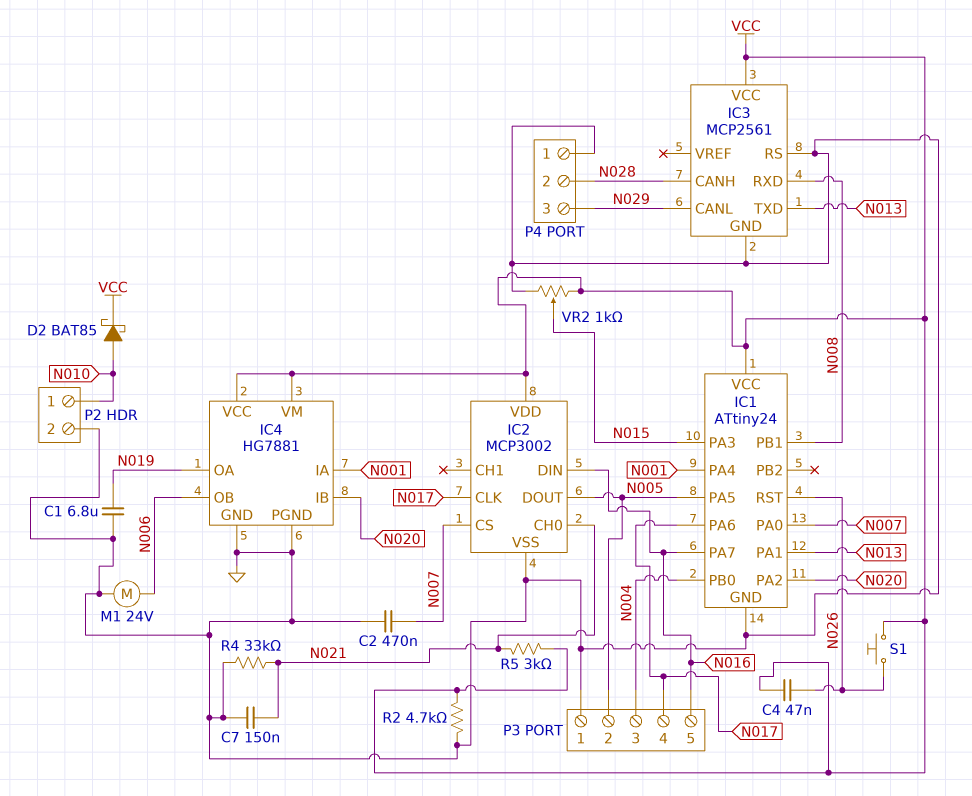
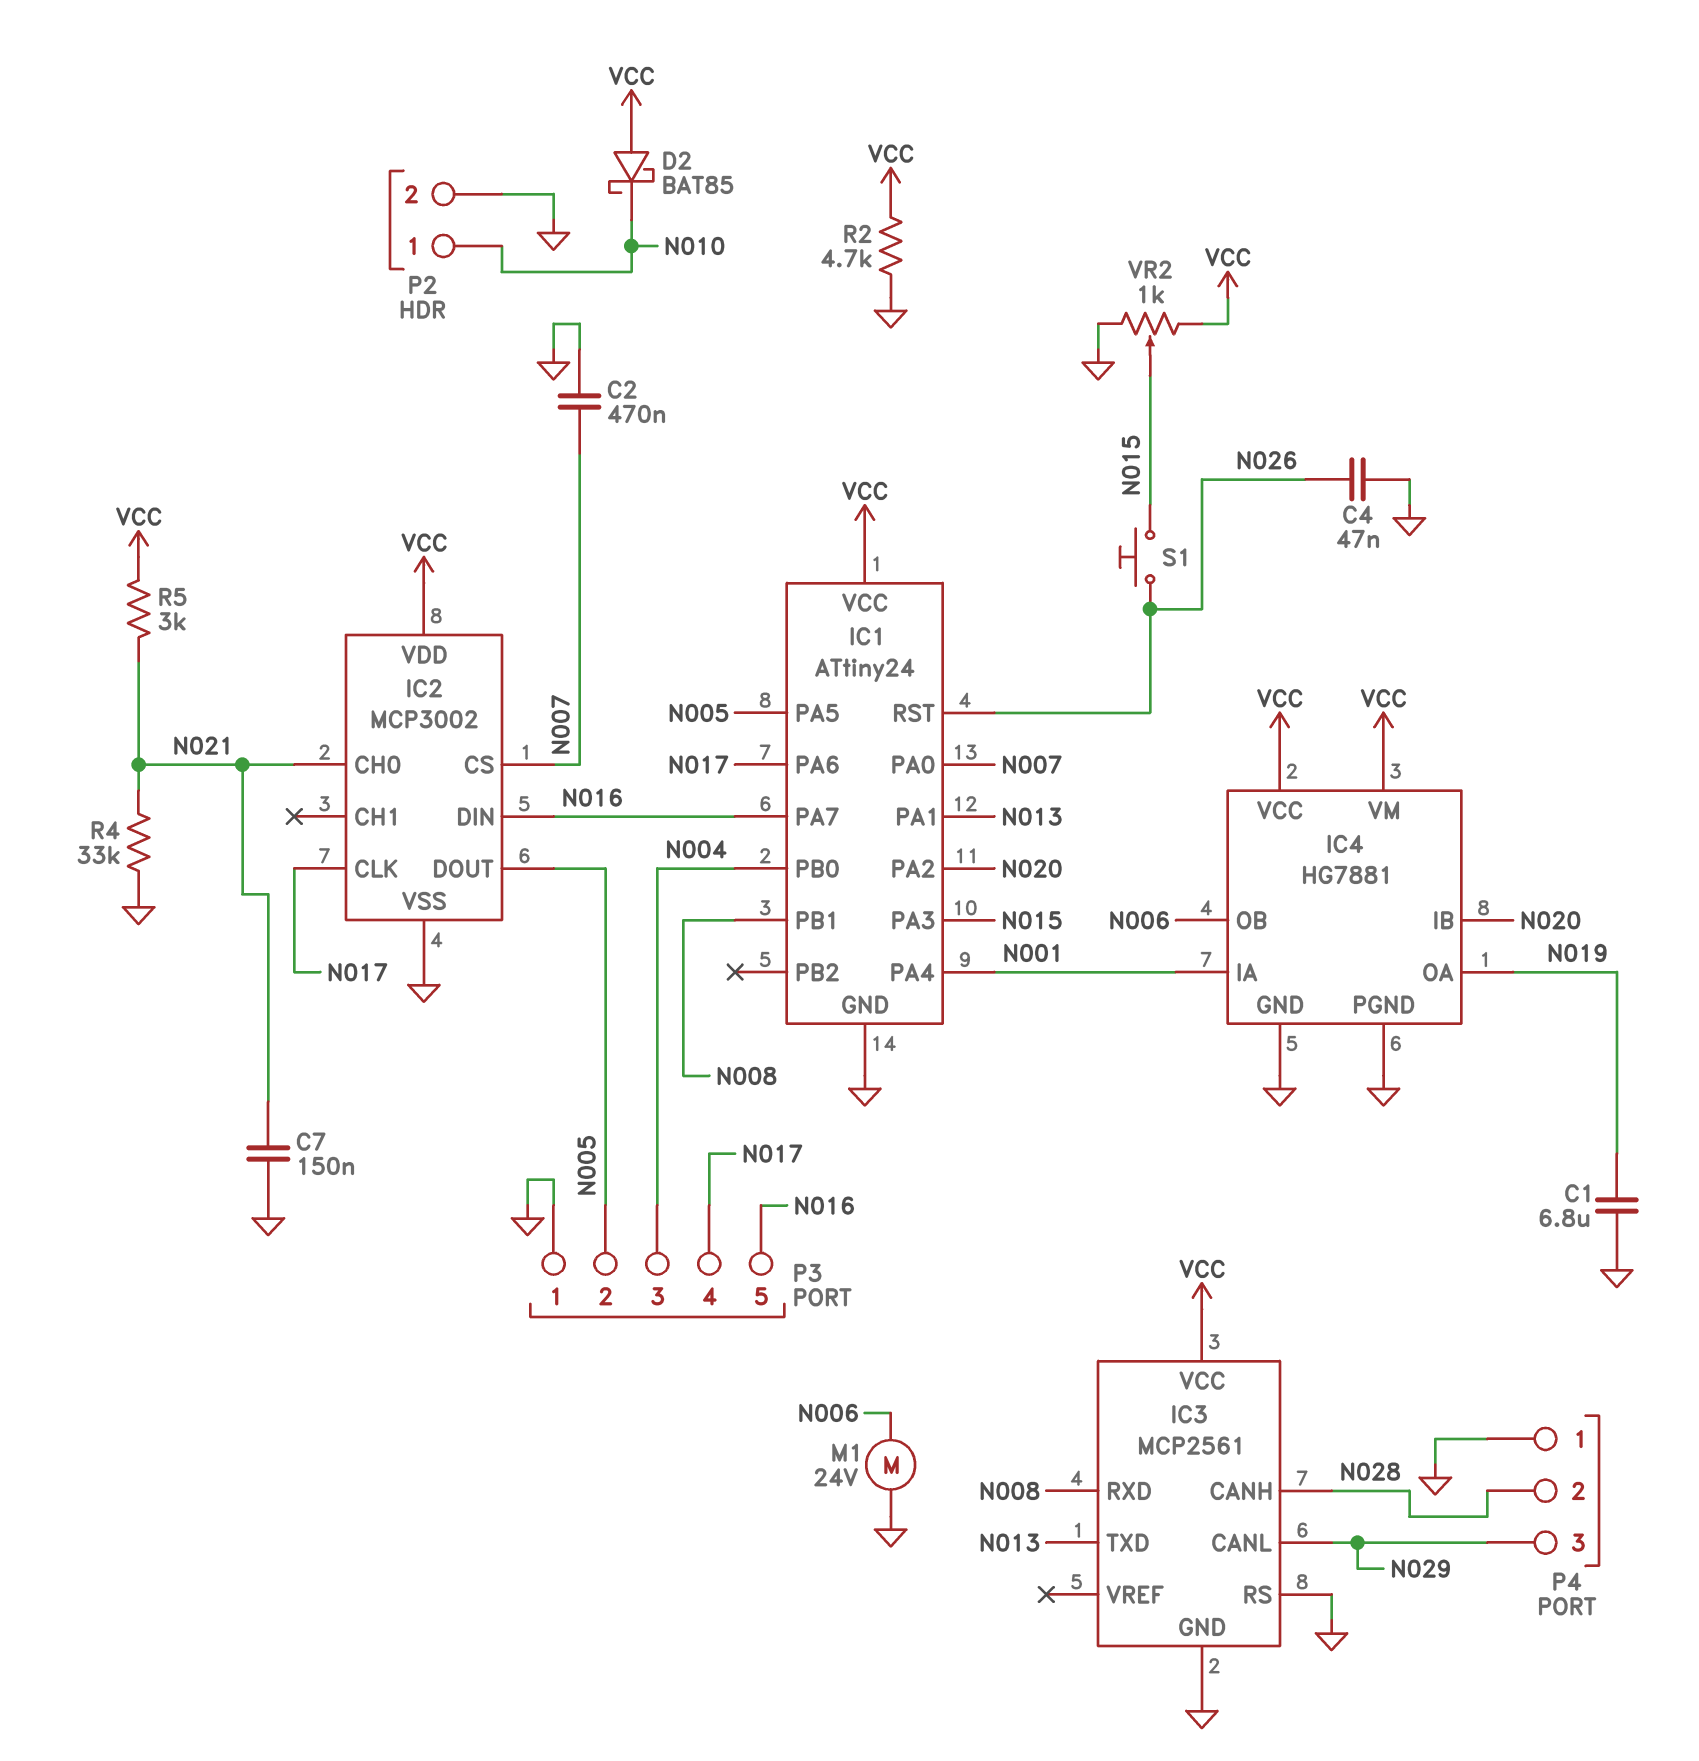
C4: 47nF (N026, VCC) -> 47nF (GND, N026)
D2: schottky BAT85 (A N010, K VCC) -> schottky BAT85 (A VCC, K N010)
S1: button (N026, VCC) -> button (N015, N026)

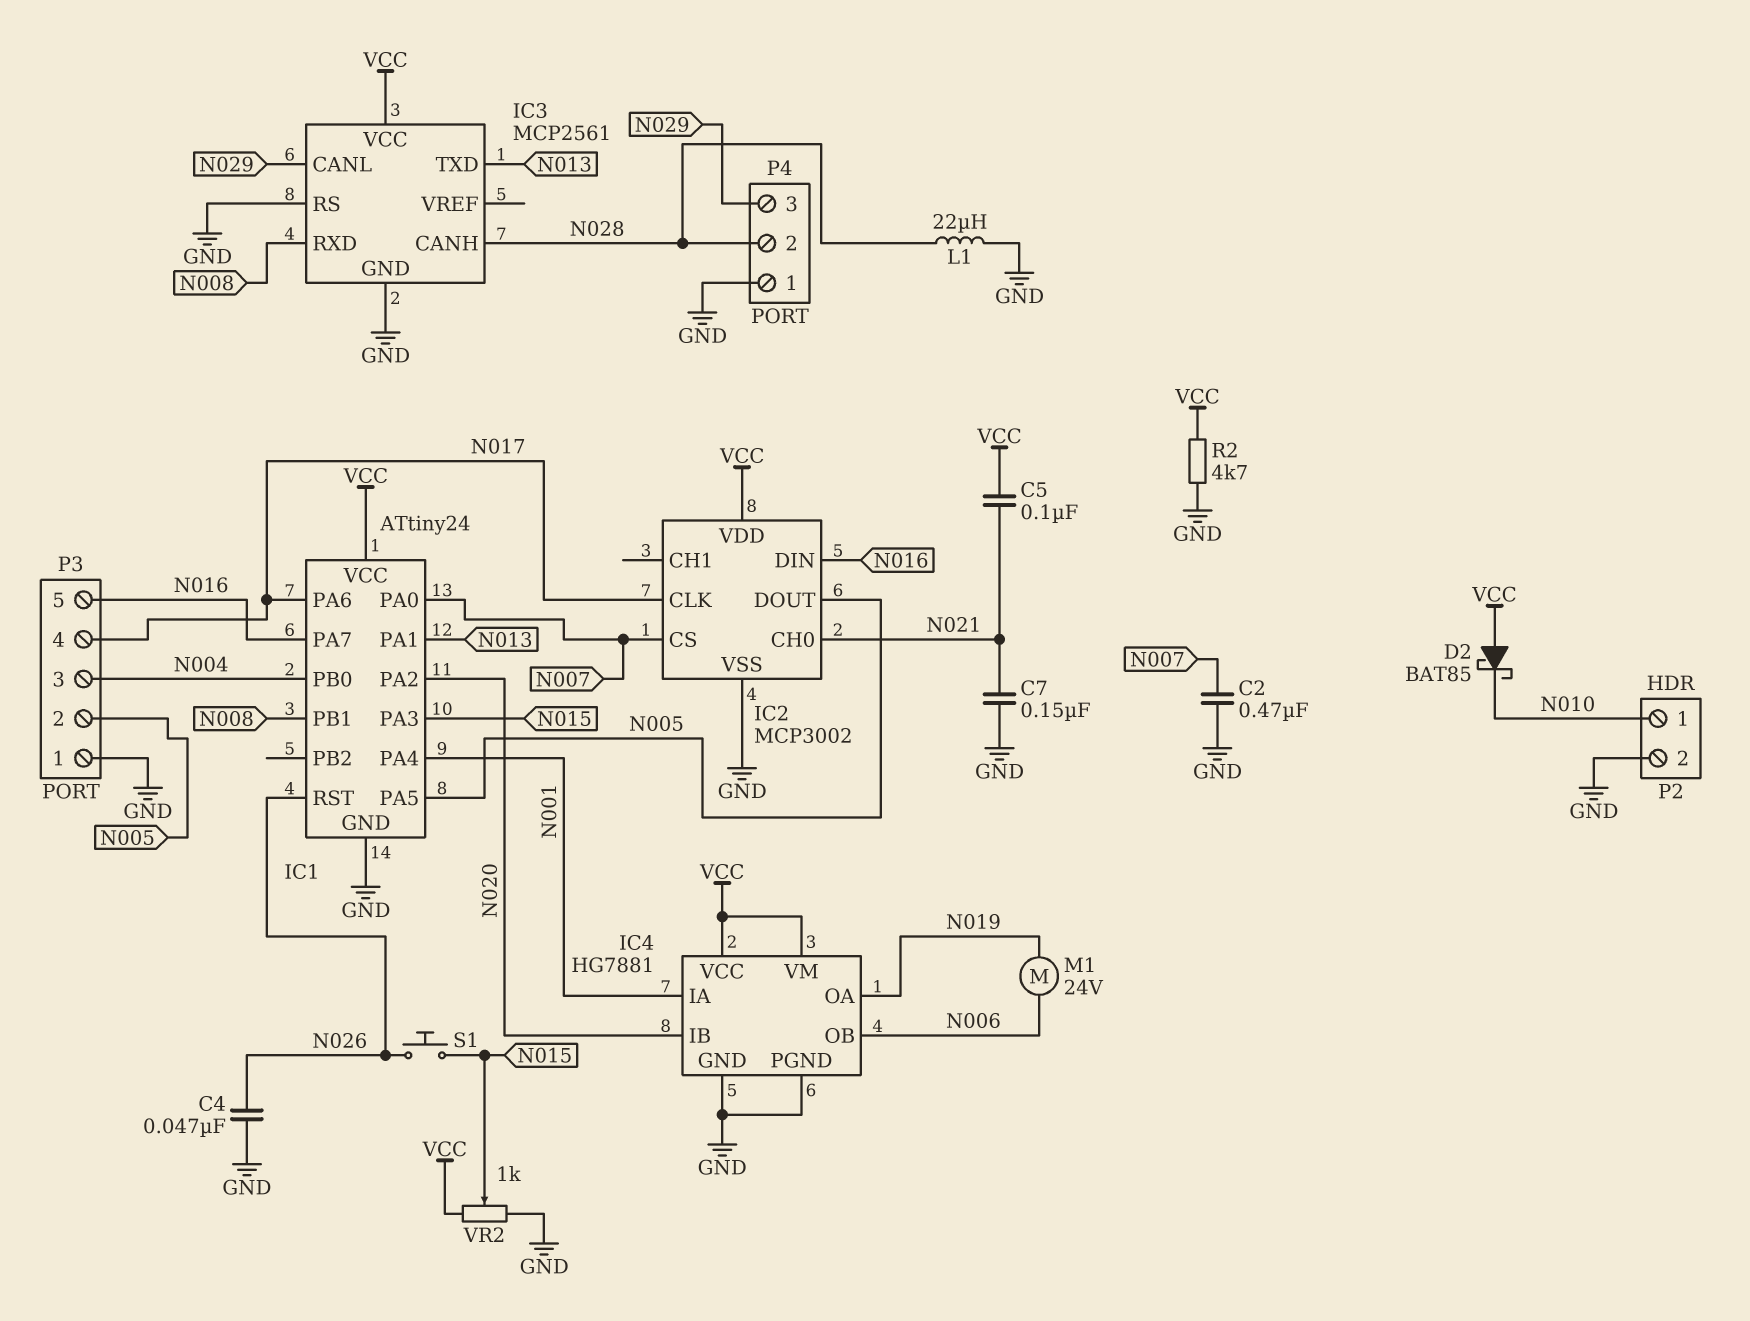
C1: 6.8uF (GND, N019) -> none
C5: none -> 100nF (N021, VCC)
L1: none -> 22uH (GND, N028)
M1: motor 24V (GND, N006) -> motor 24V (N006, N019)
R4: 33k (GND, N021) -> none
R5: 3k (N021, VCC) -> none

